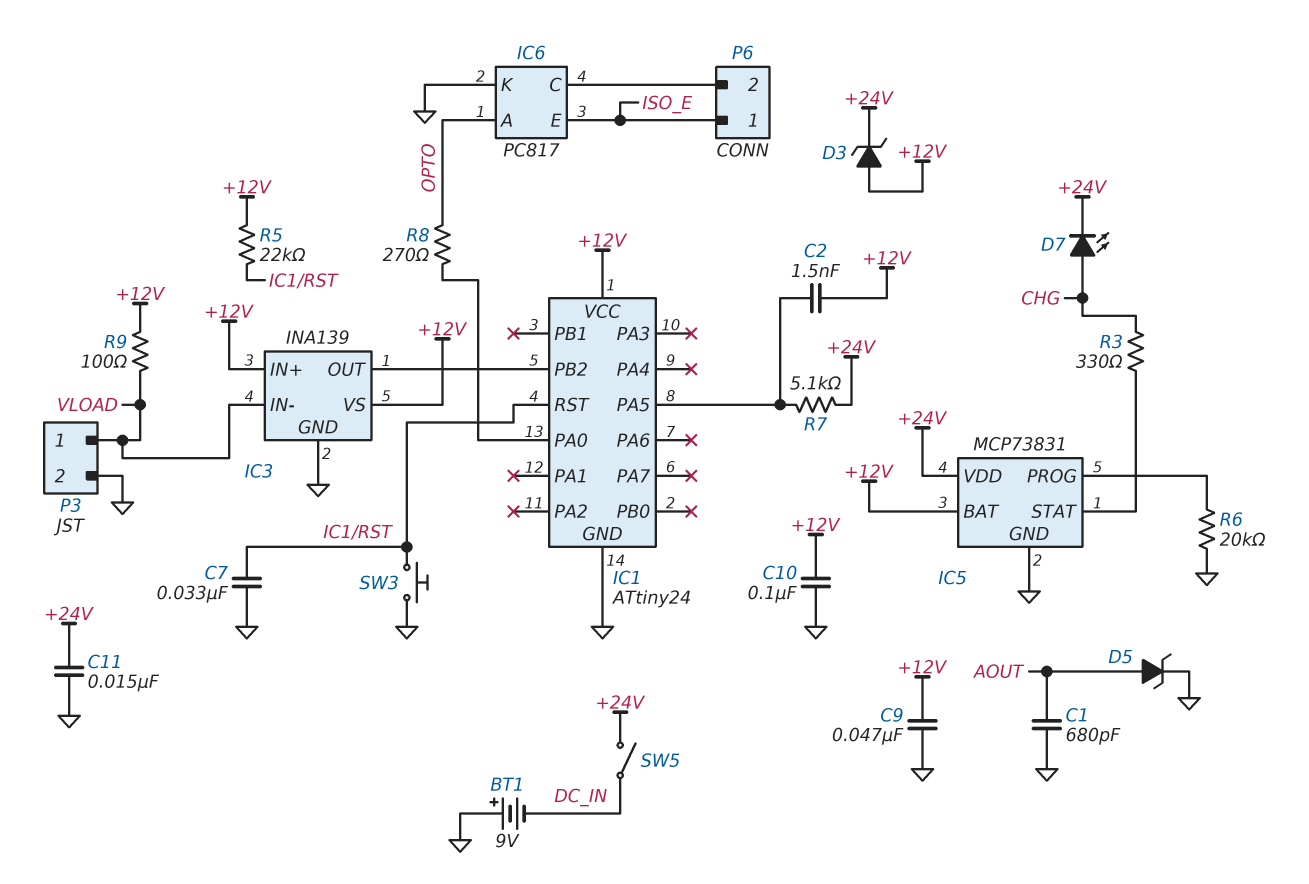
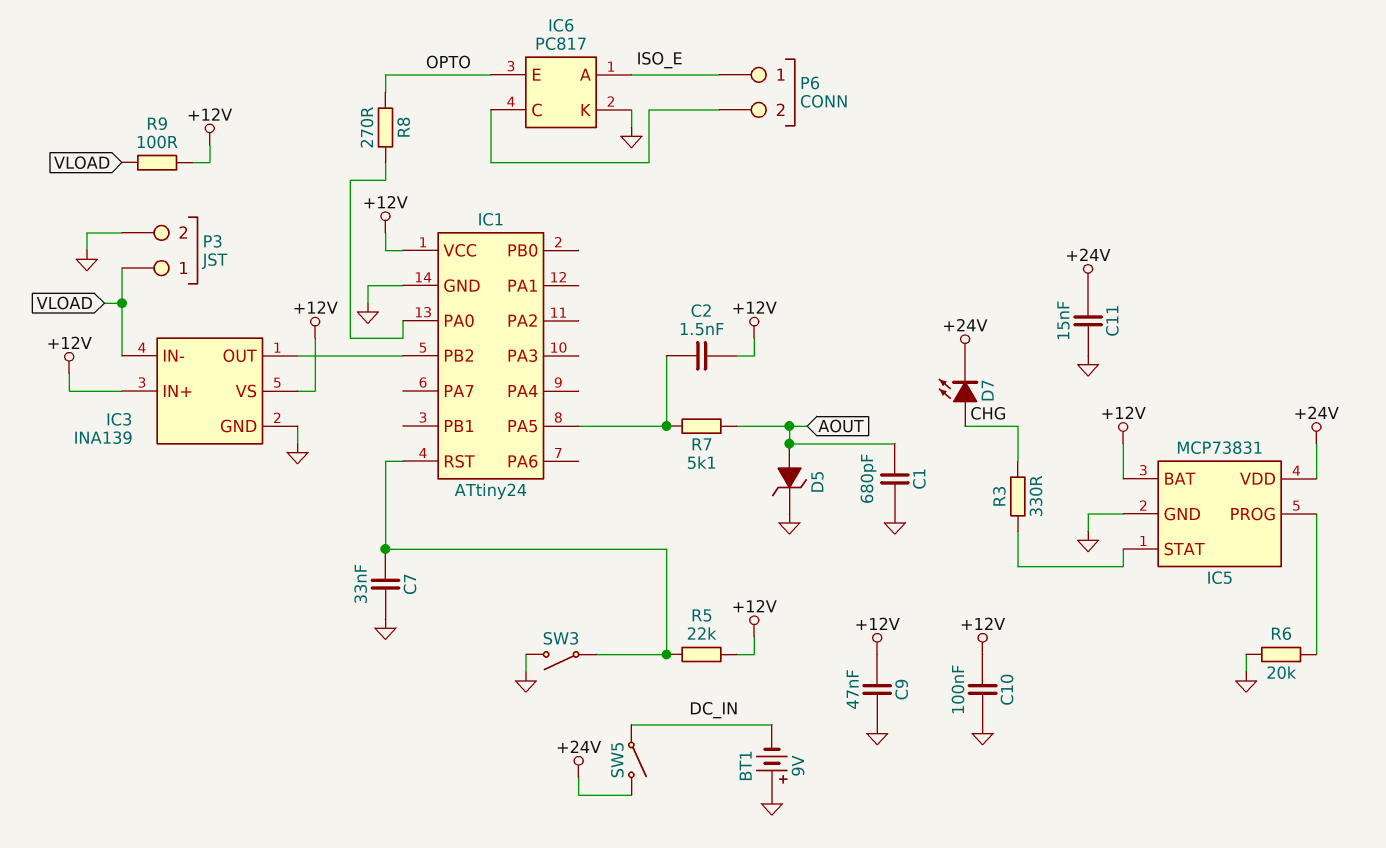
D3: zener (A +12V, K +24V) -> none
IC6 pin A: OPTO -> ISO_E
IC6 pin E: ISO_E -> OPTO
R7: 5.1k (+24V, IC1/PA5) -> 5.1k (AOUT, IC1/PA5)
SW3: button (GND, IC1/RST) -> switch (GND, IC1/RST)

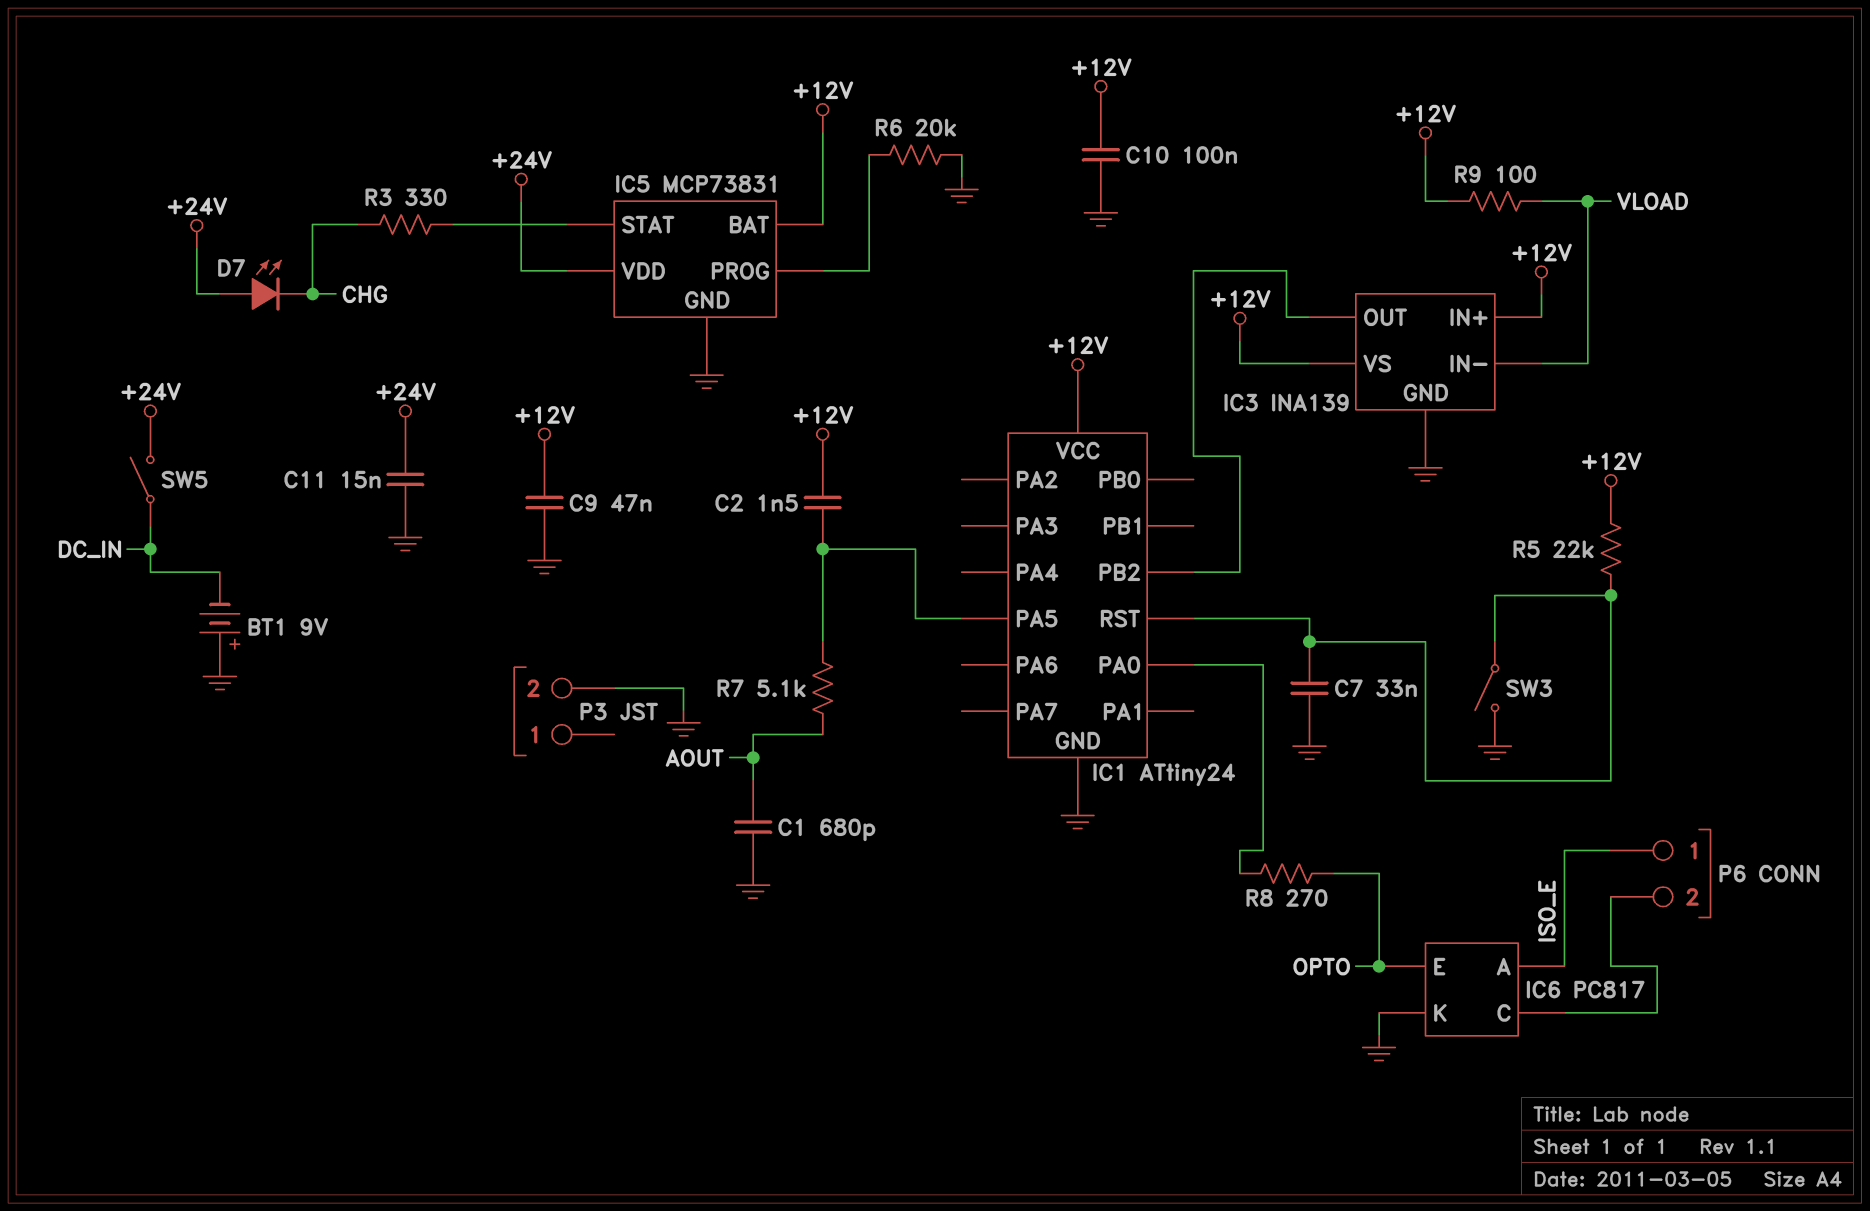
D5: zener (A AOUT, K GND) -> none
D7: LED (A CHG, K +24V) -> LED (A +24V, K CHG)
P3 pin 1: VLOAD -> none

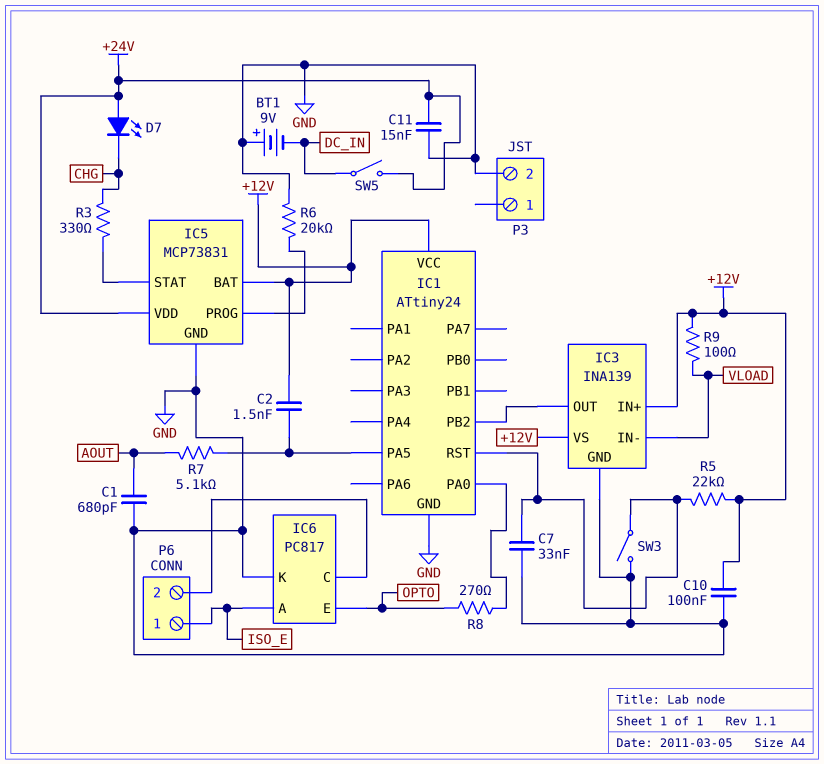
C9: 47nF (+12V, GND) -> none

